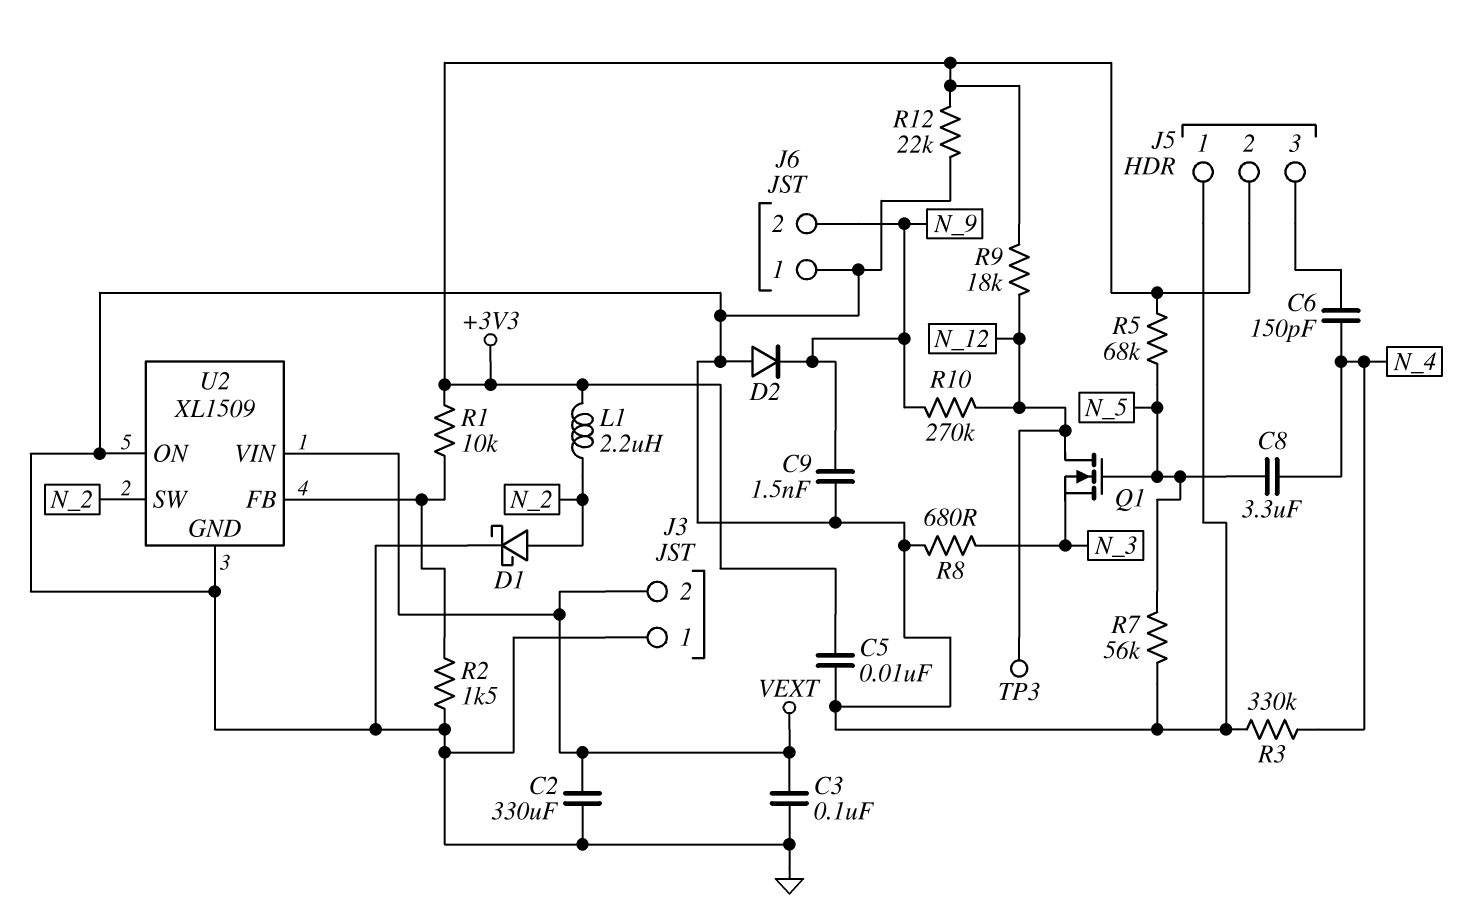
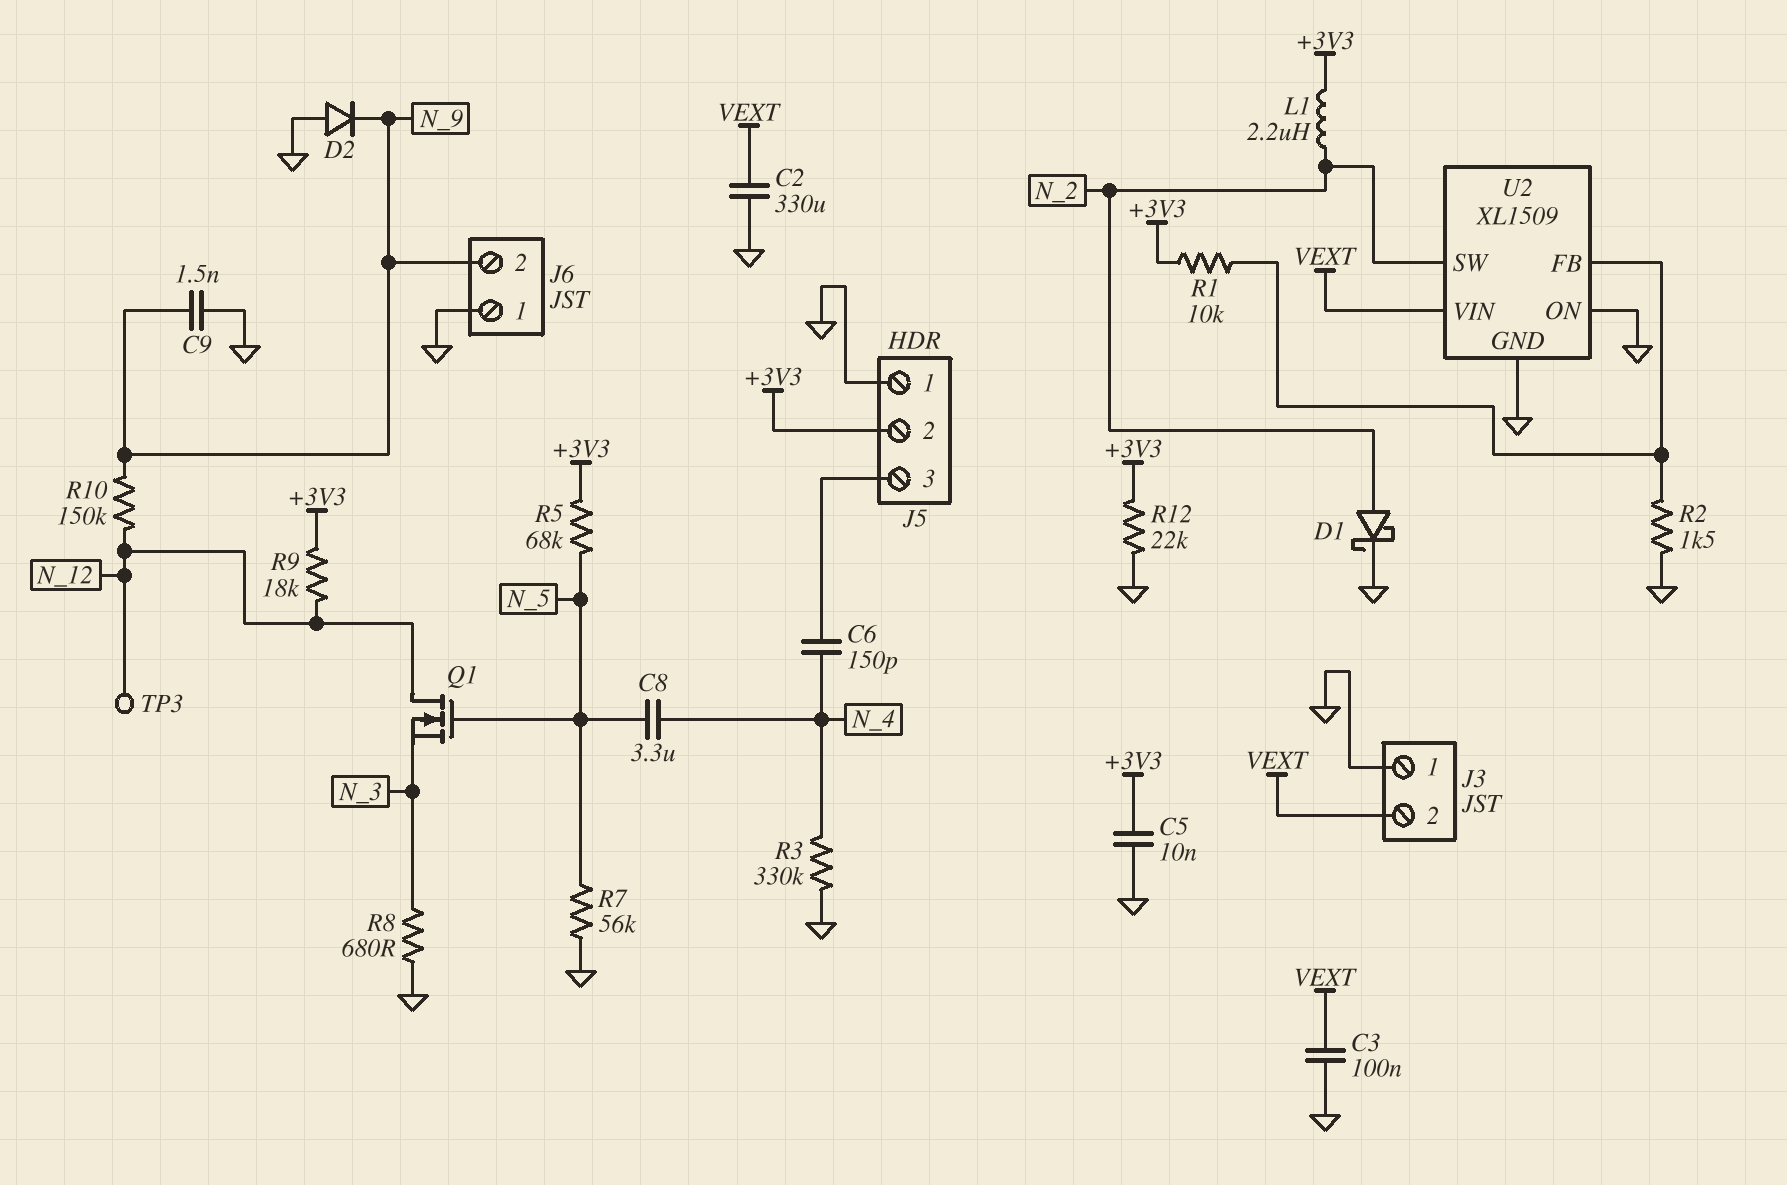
R10: 270k (N_9, N_12) -> 150k (N_9, N_12)

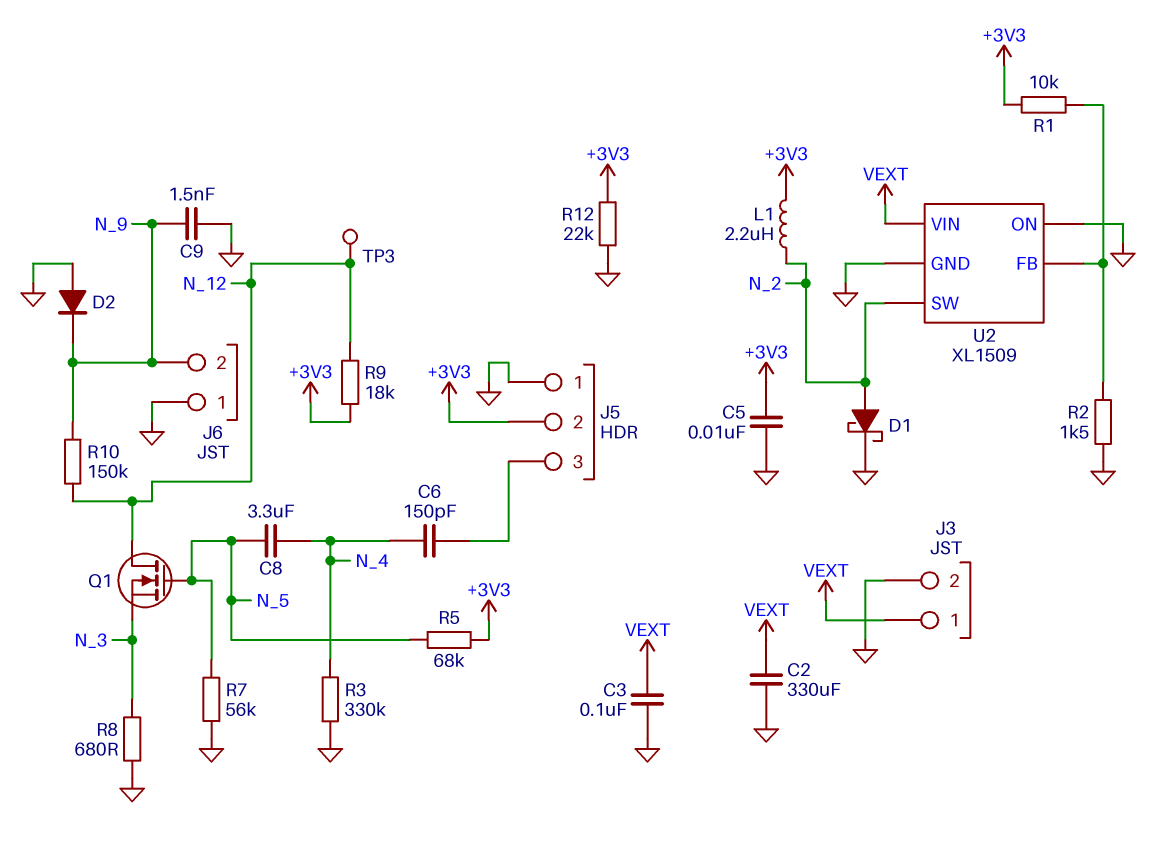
J3 pin 1: GND -> VEXT
J3 pin 2: VEXT -> GND

